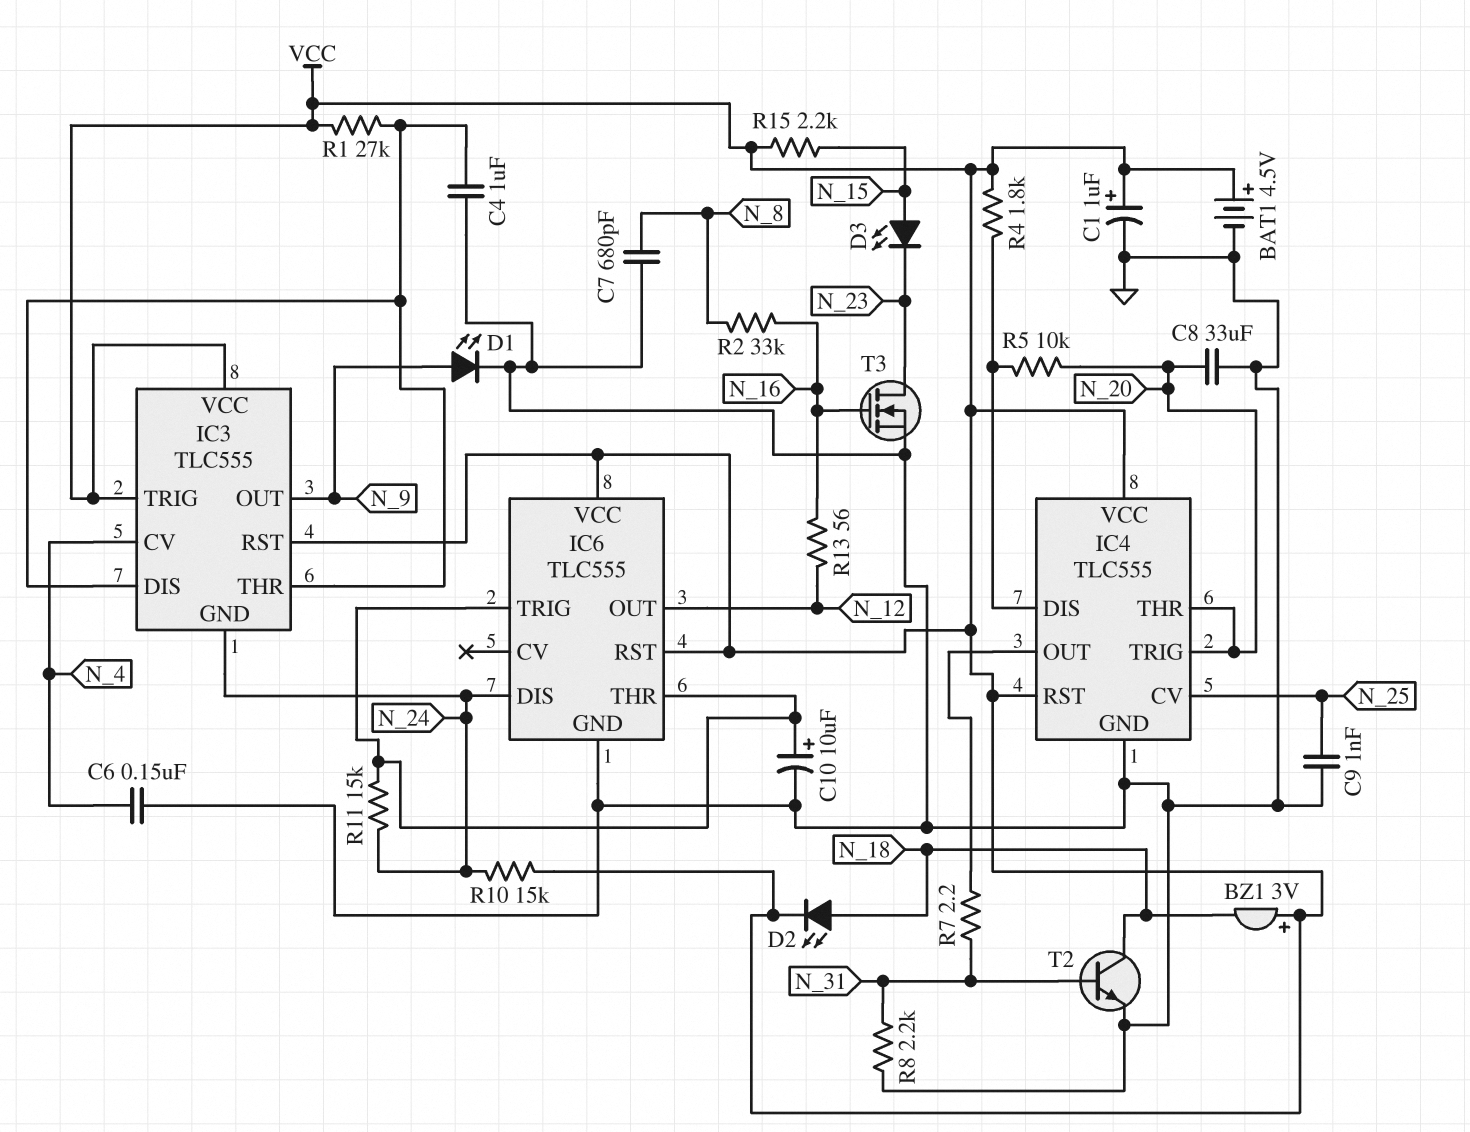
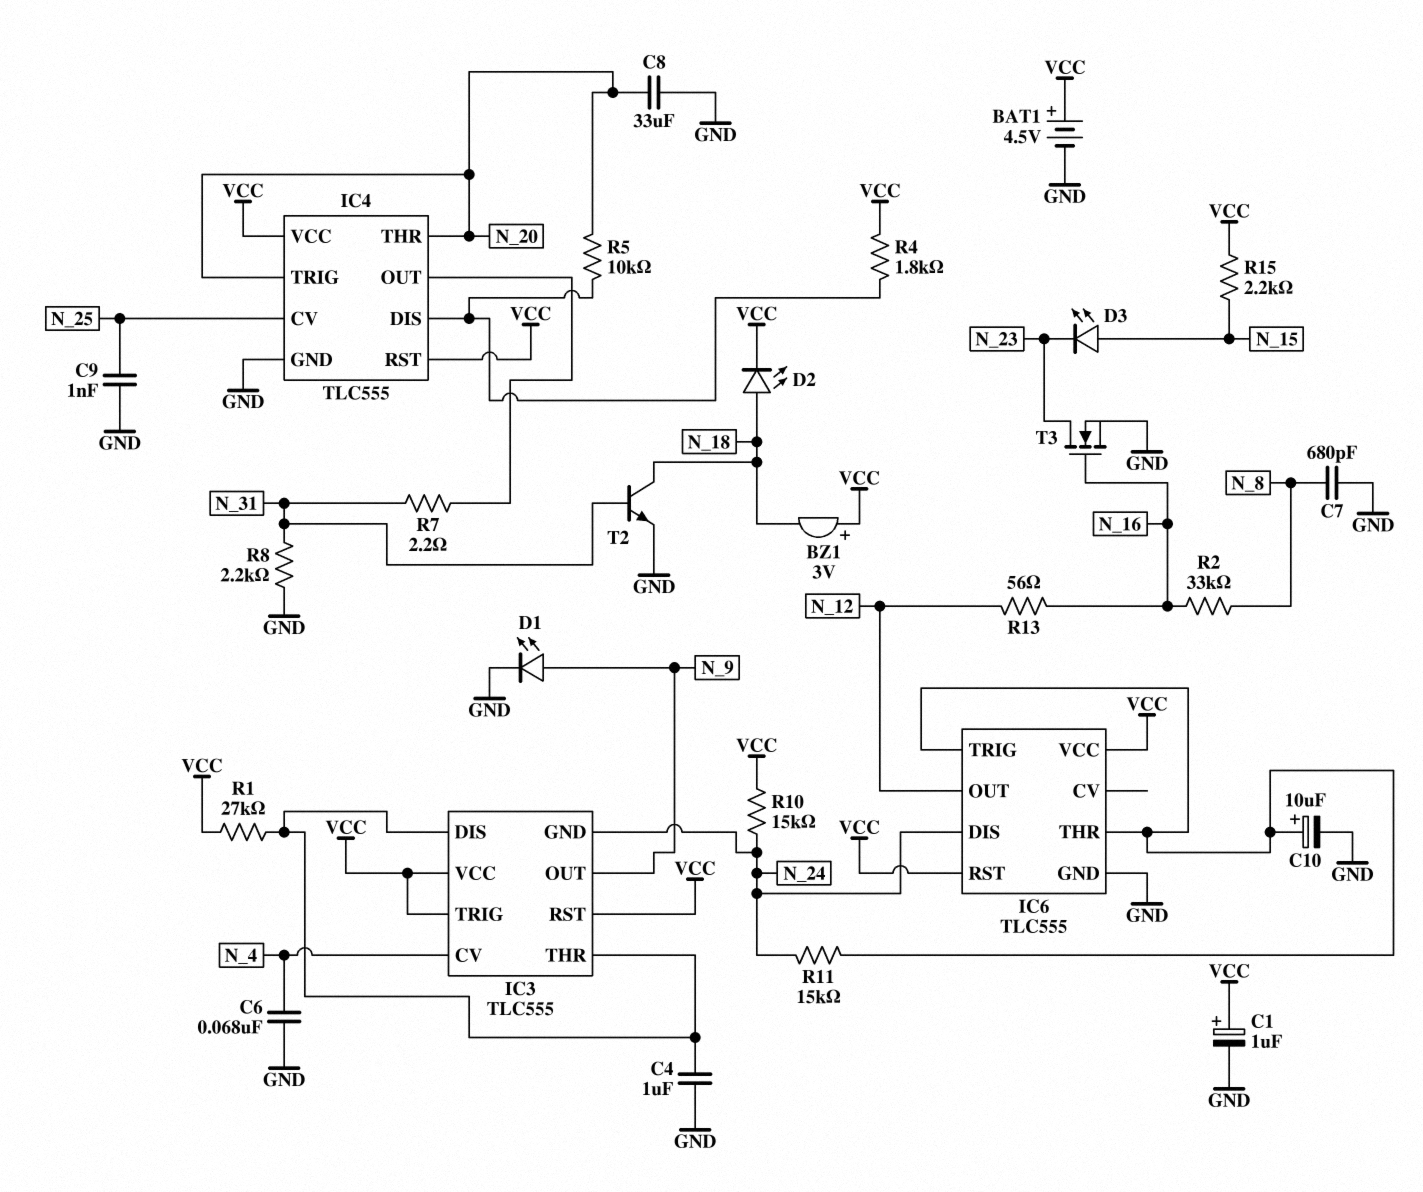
C6: 150nF (GND, N_4) -> 68nF (GND, N_4)

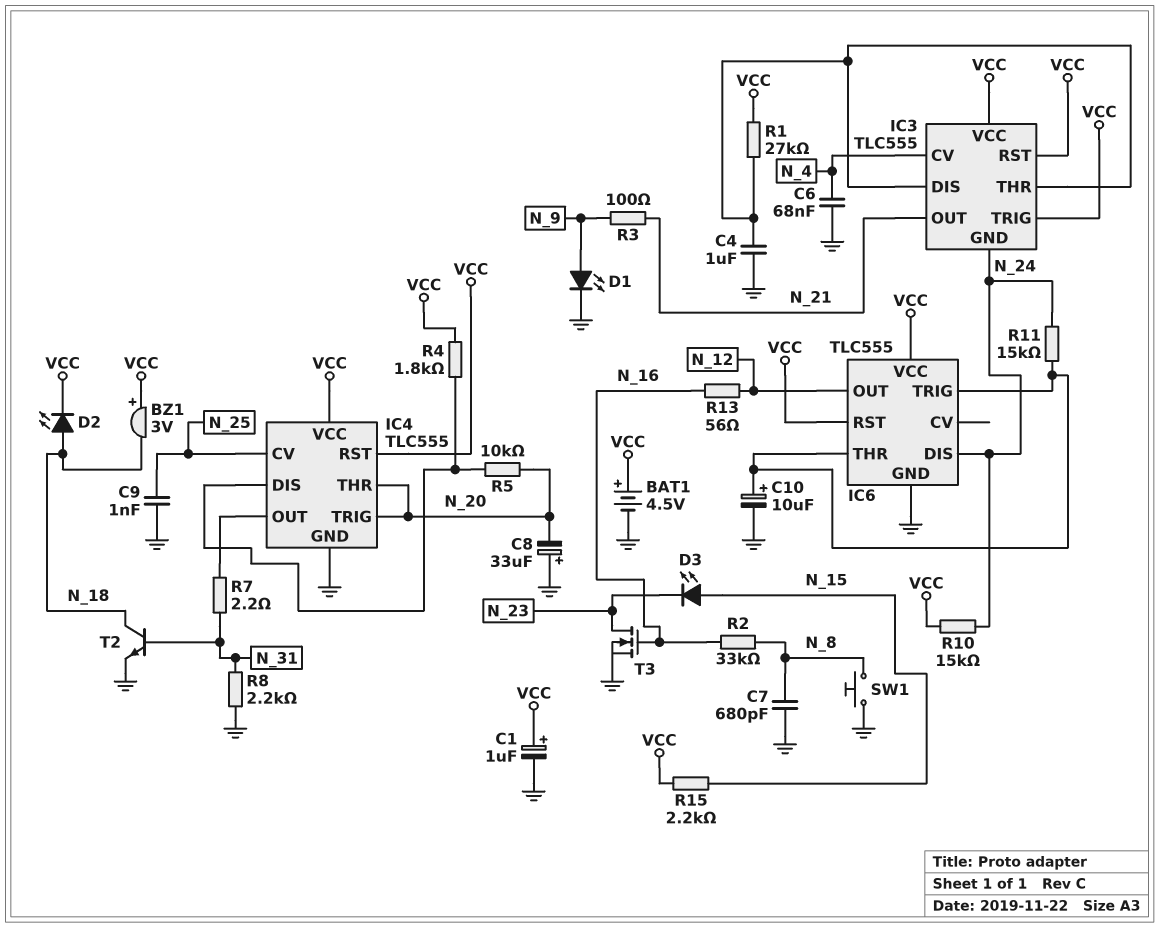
C8: 33uF (GND, N_20) -> 33uF (plus GND, minus N_20)
IC3 pin OUT: N_9 -> N_21
R3: none -> 100 (N_9, N_21)
SW1: none -> button (GND, N_8)

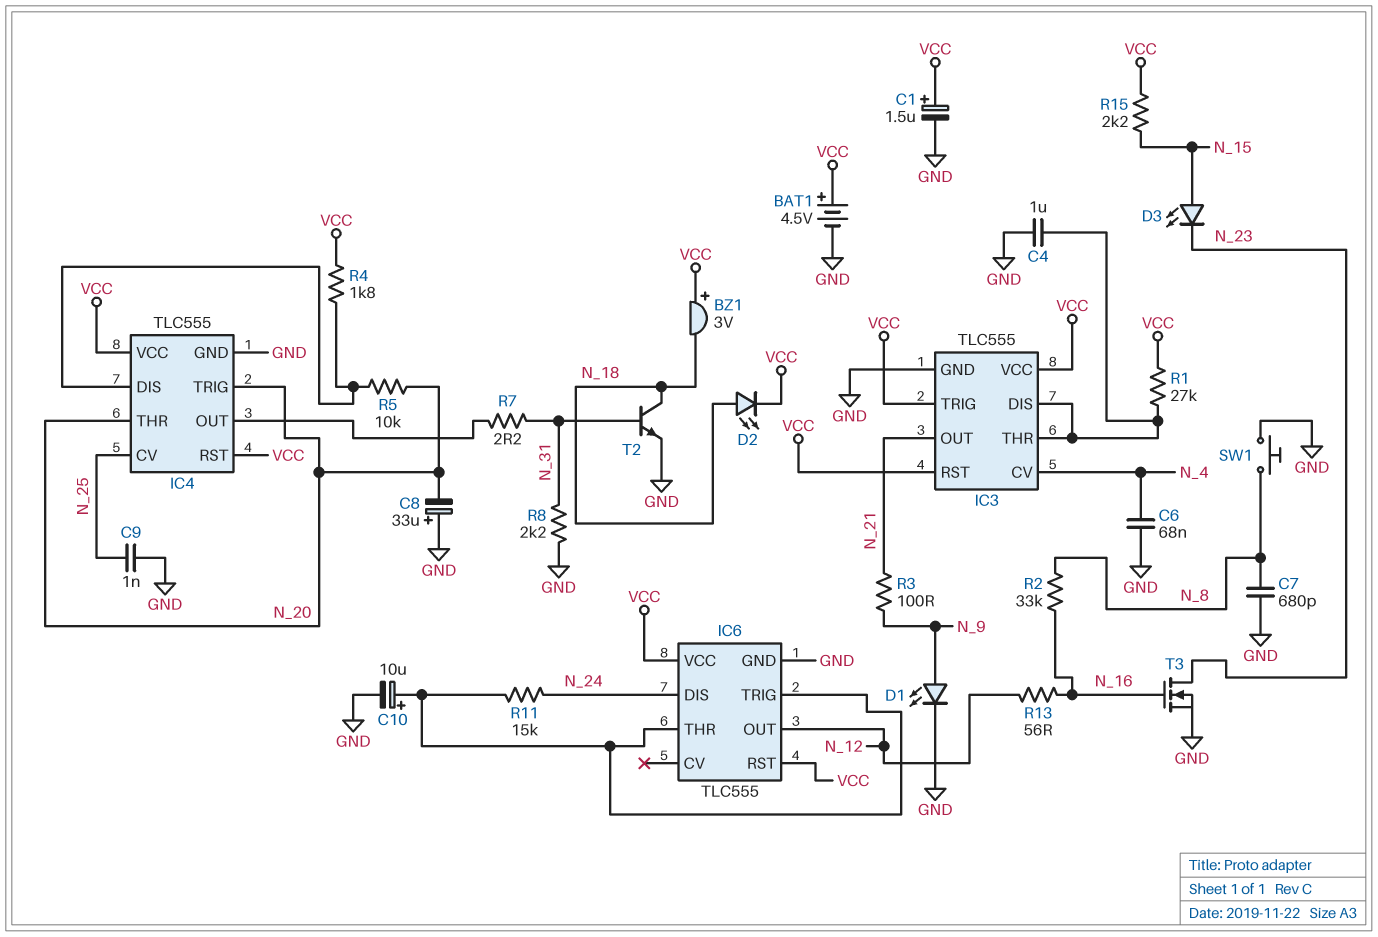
C1: 1uF (plus VCC, minus GND) -> 1.5uF (plus VCC, minus GND)
IC3 pin GND: N_24 -> GND
R10: 15k (N_24, VCC) -> none

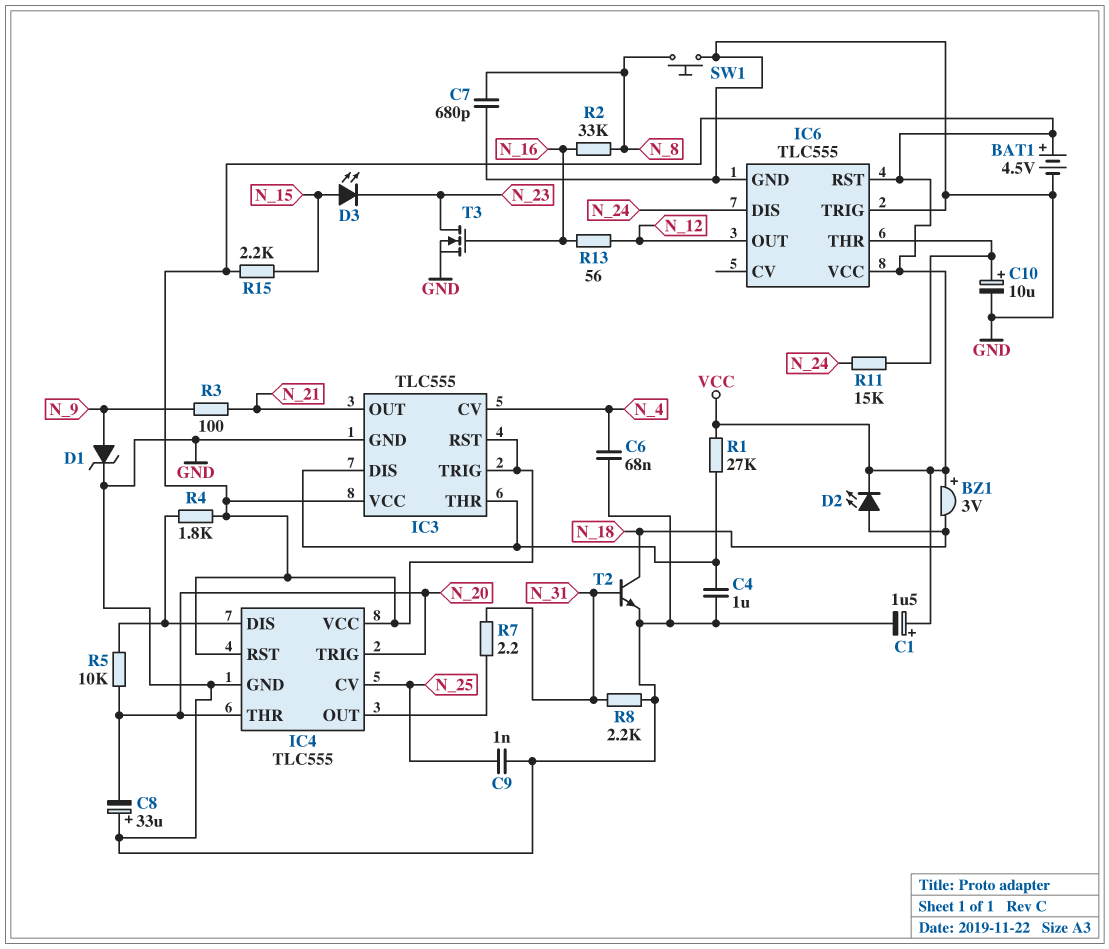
D1: LED (A N_9, K GND) -> zener (A N_9, K GND)
IC6 pin TRIG: IC6/THR -> GND

